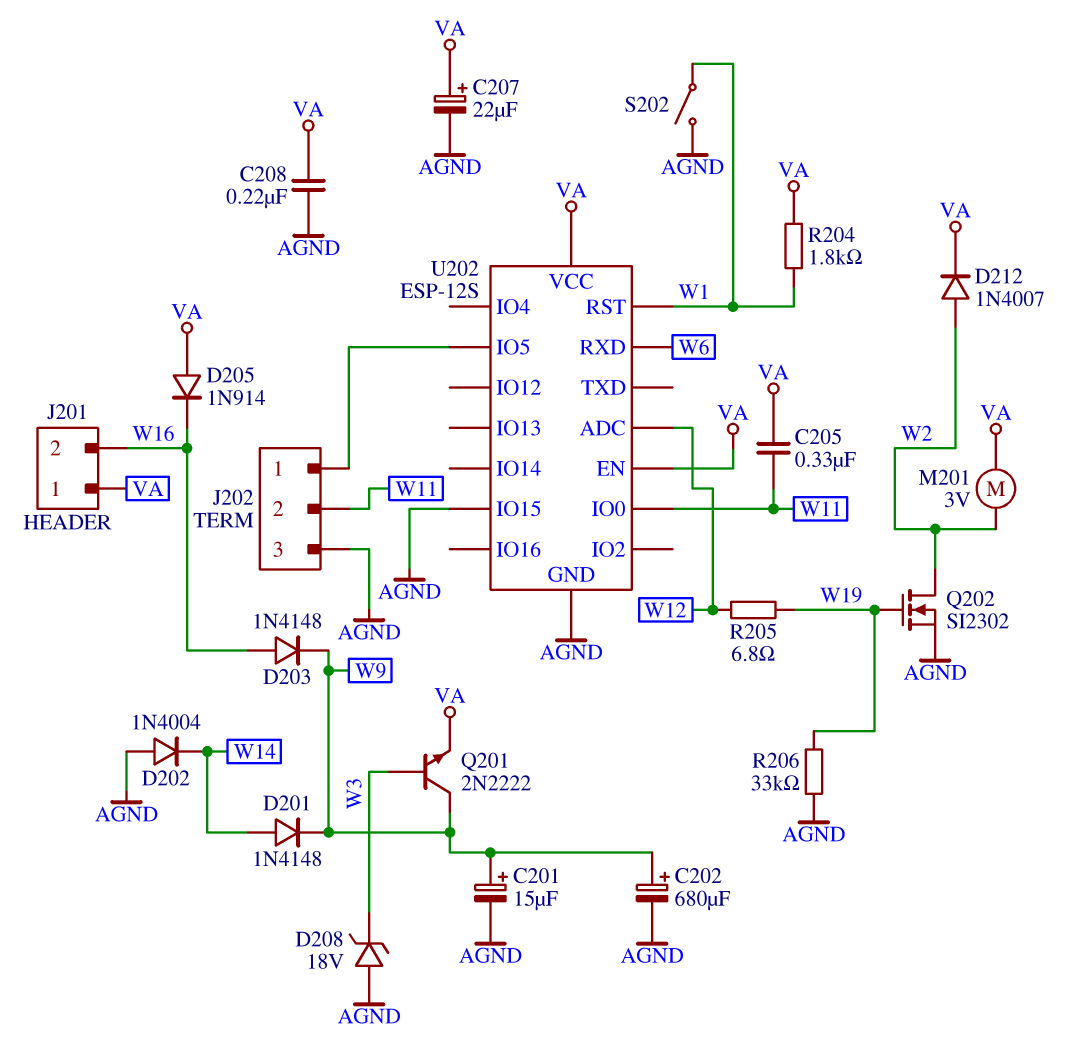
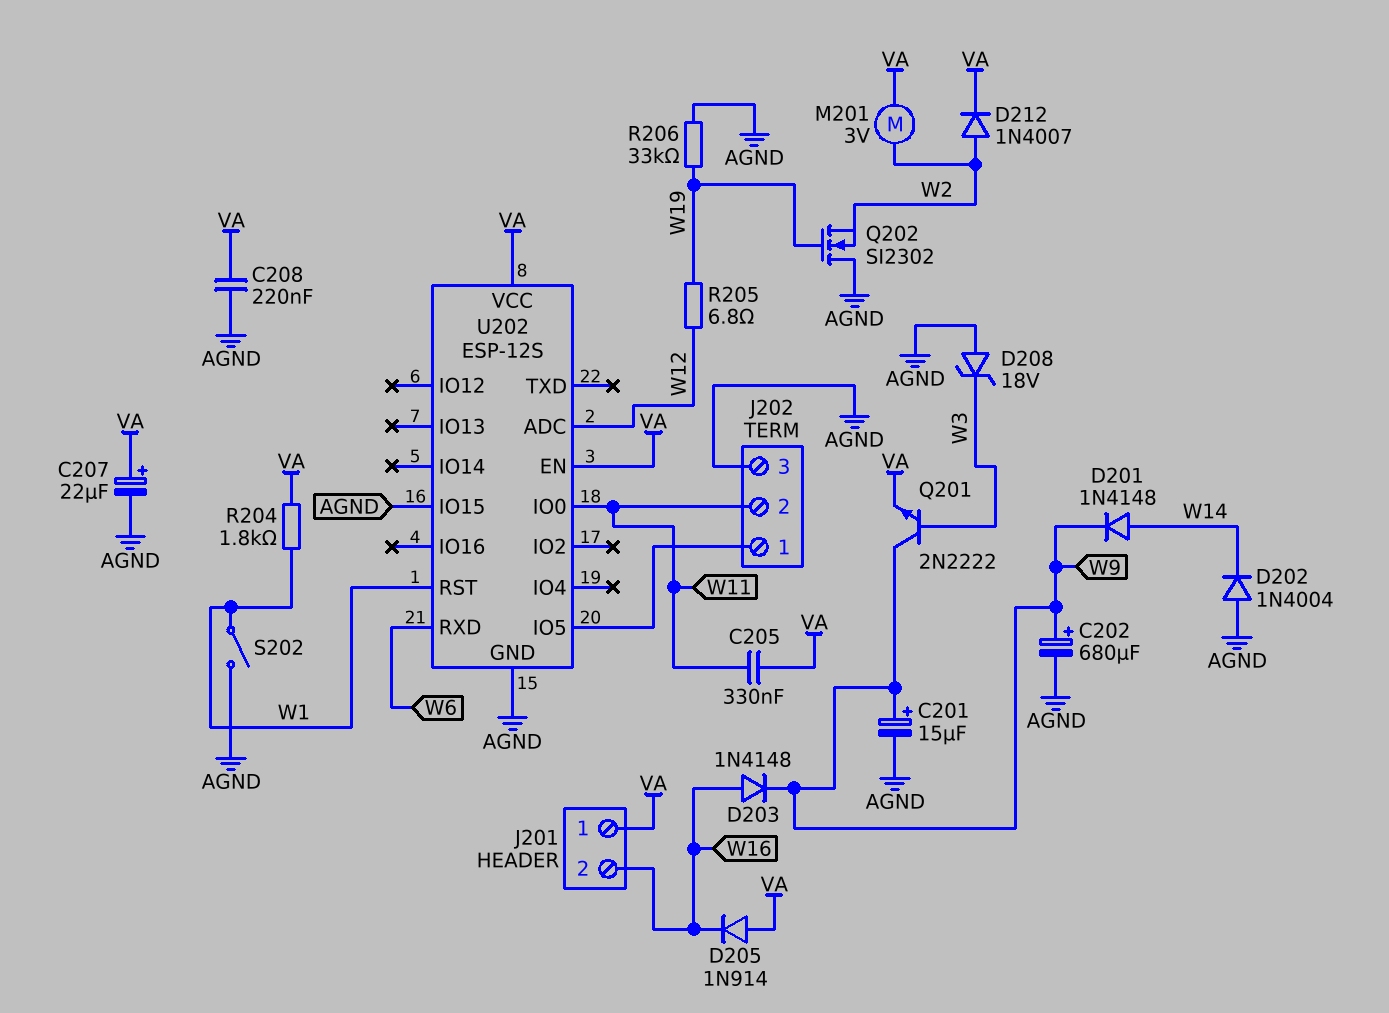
Q202: NMOS SI2302 (G W19, D W2, S AGND) -> NMOS SI2302 (G W19, D AGND, S W2)

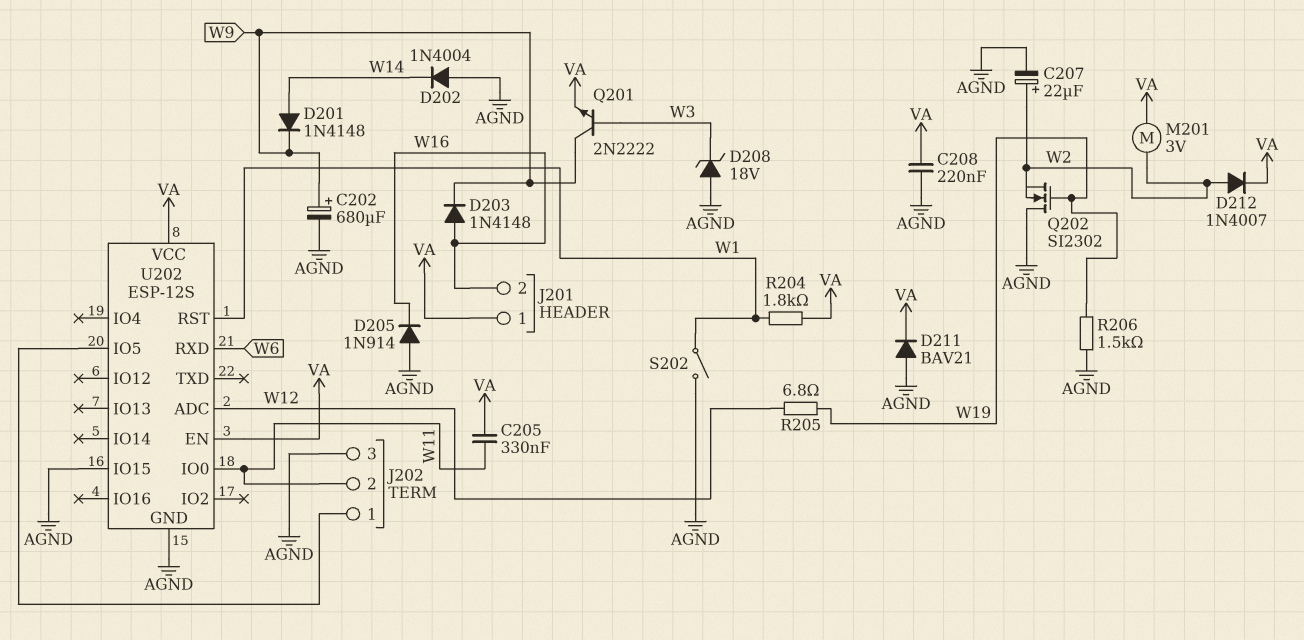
C201: 15uF (plus W9, minus AGND) -> none
C207: 22uF (plus VA, minus AGND) -> 22uF (plus W2, minus AGND)
D205: diode 1N914 (A VA, K W16) -> diode 1N914 (A AGND, K W16)
D211: none -> diode BAV21 (A AGND, K VA)
R206: 33k (AGND, W19) -> 1.5k (AGND, W19)

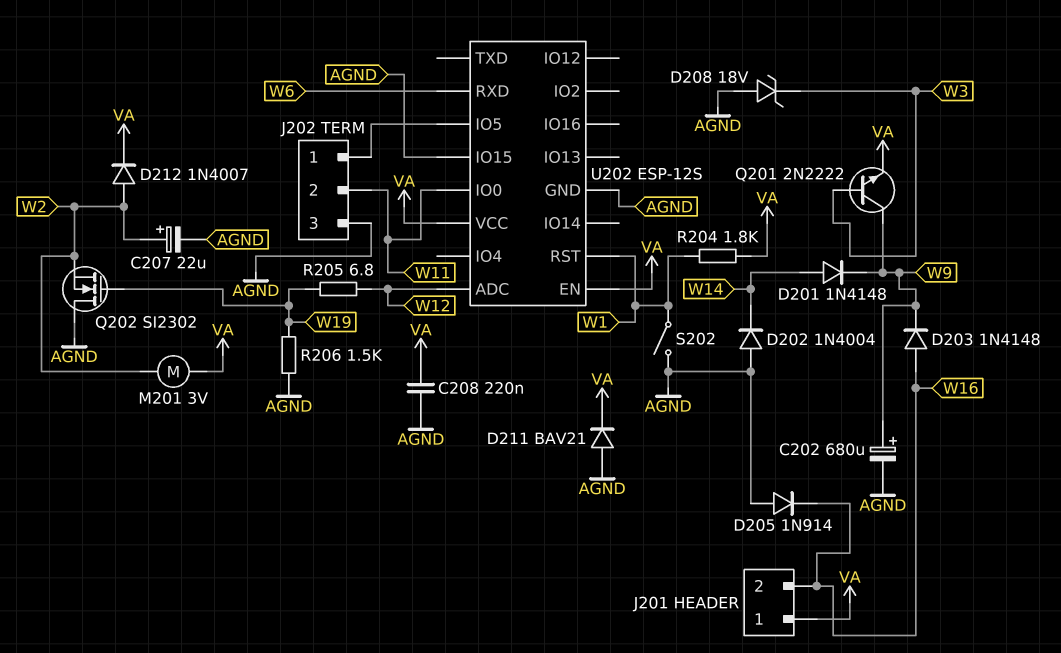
C205: 330nF (VA, W11) -> none

